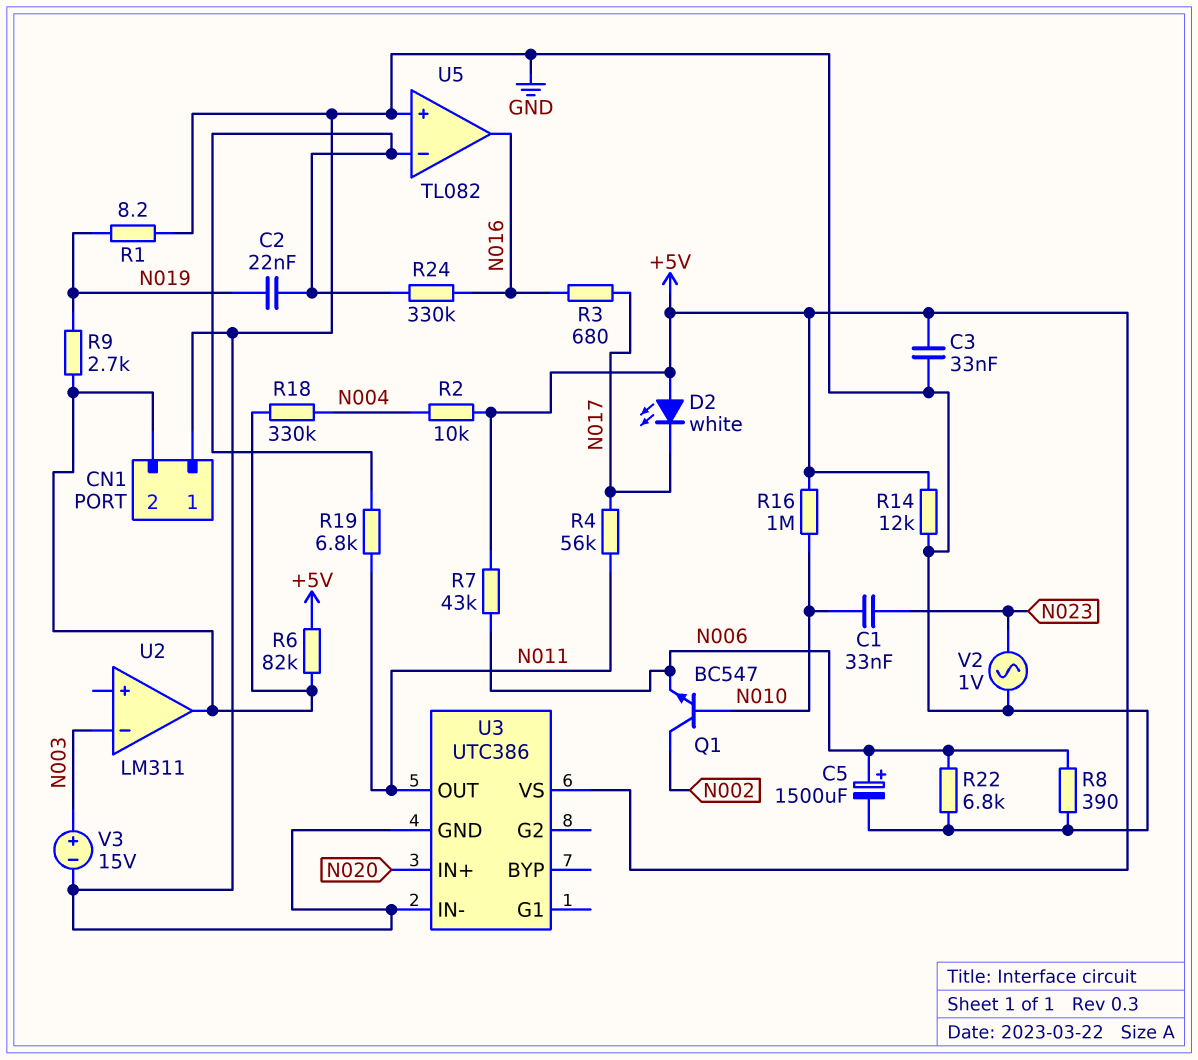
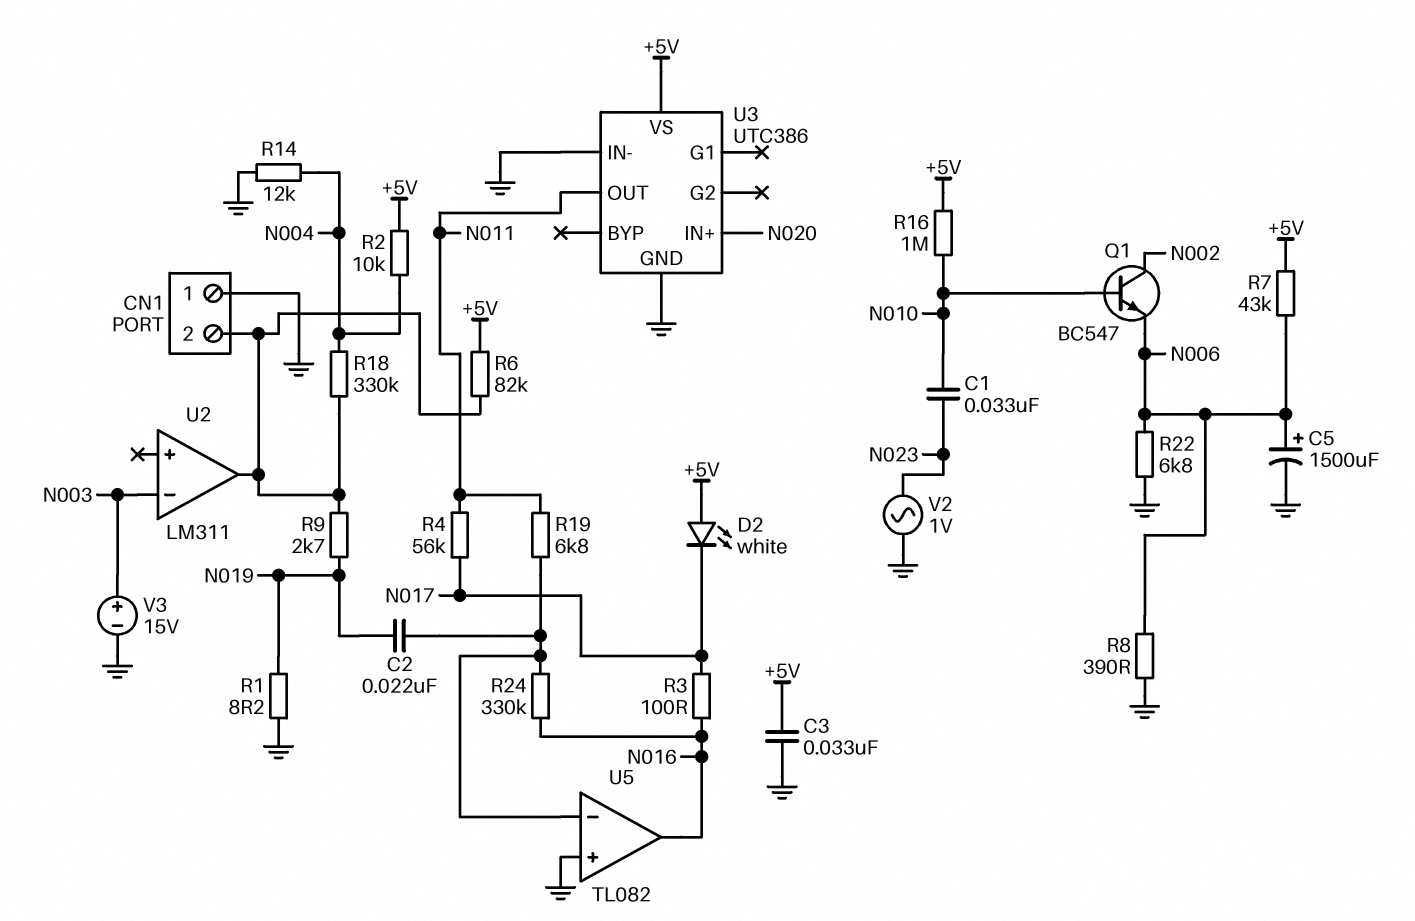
R3: 680 (N016, N017) -> 100 (N016, N017)
R14: 12k (+5V, GND) -> 12k (GND, N004)

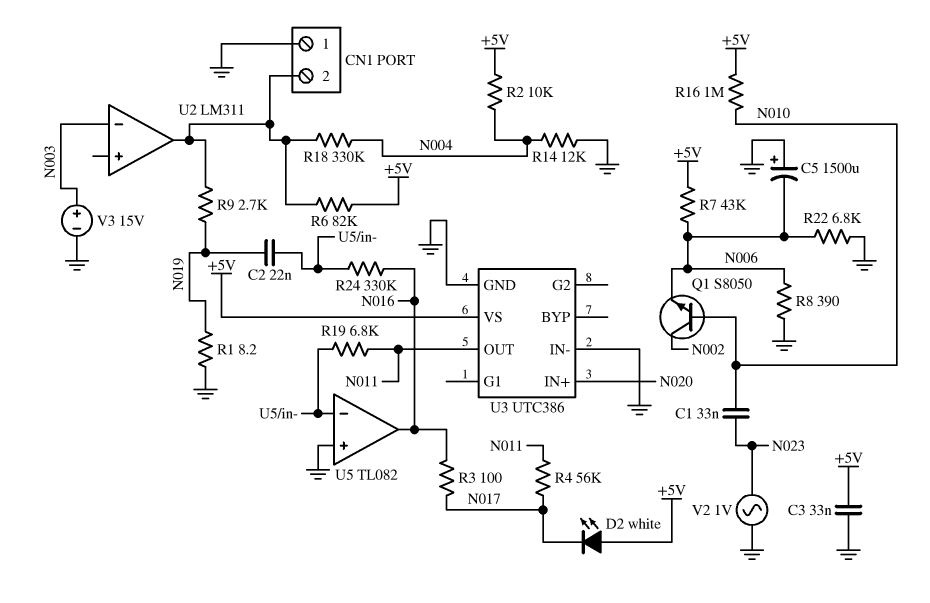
C5: 1500uF (plus N006, minus GND) -> 1500uF (plus GND, minus N006)
Q1: NPN BC547 (B N010, C N002, E N006) -> NPN S8050 (B N010, C N002, E N006)

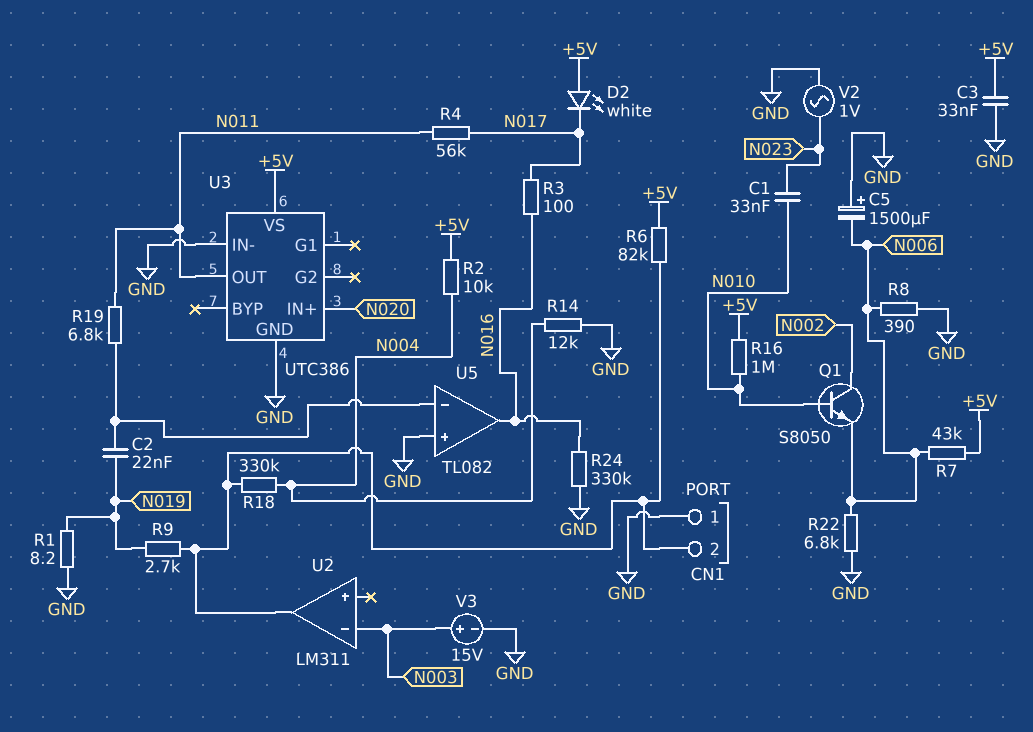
R24: 330k (N016, U5/in-) -> 330k (GND, N016)

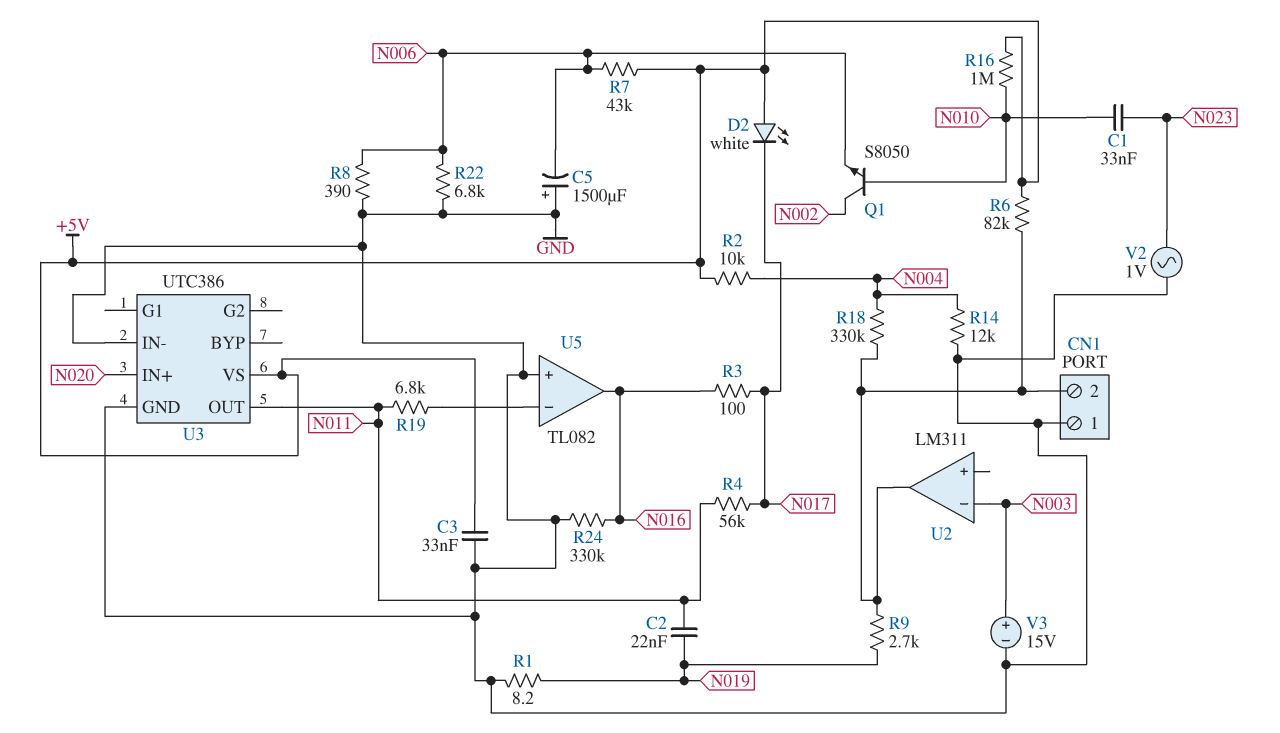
C2: 22nF (N019, U5/in-) -> 22nF (N011, N019)

